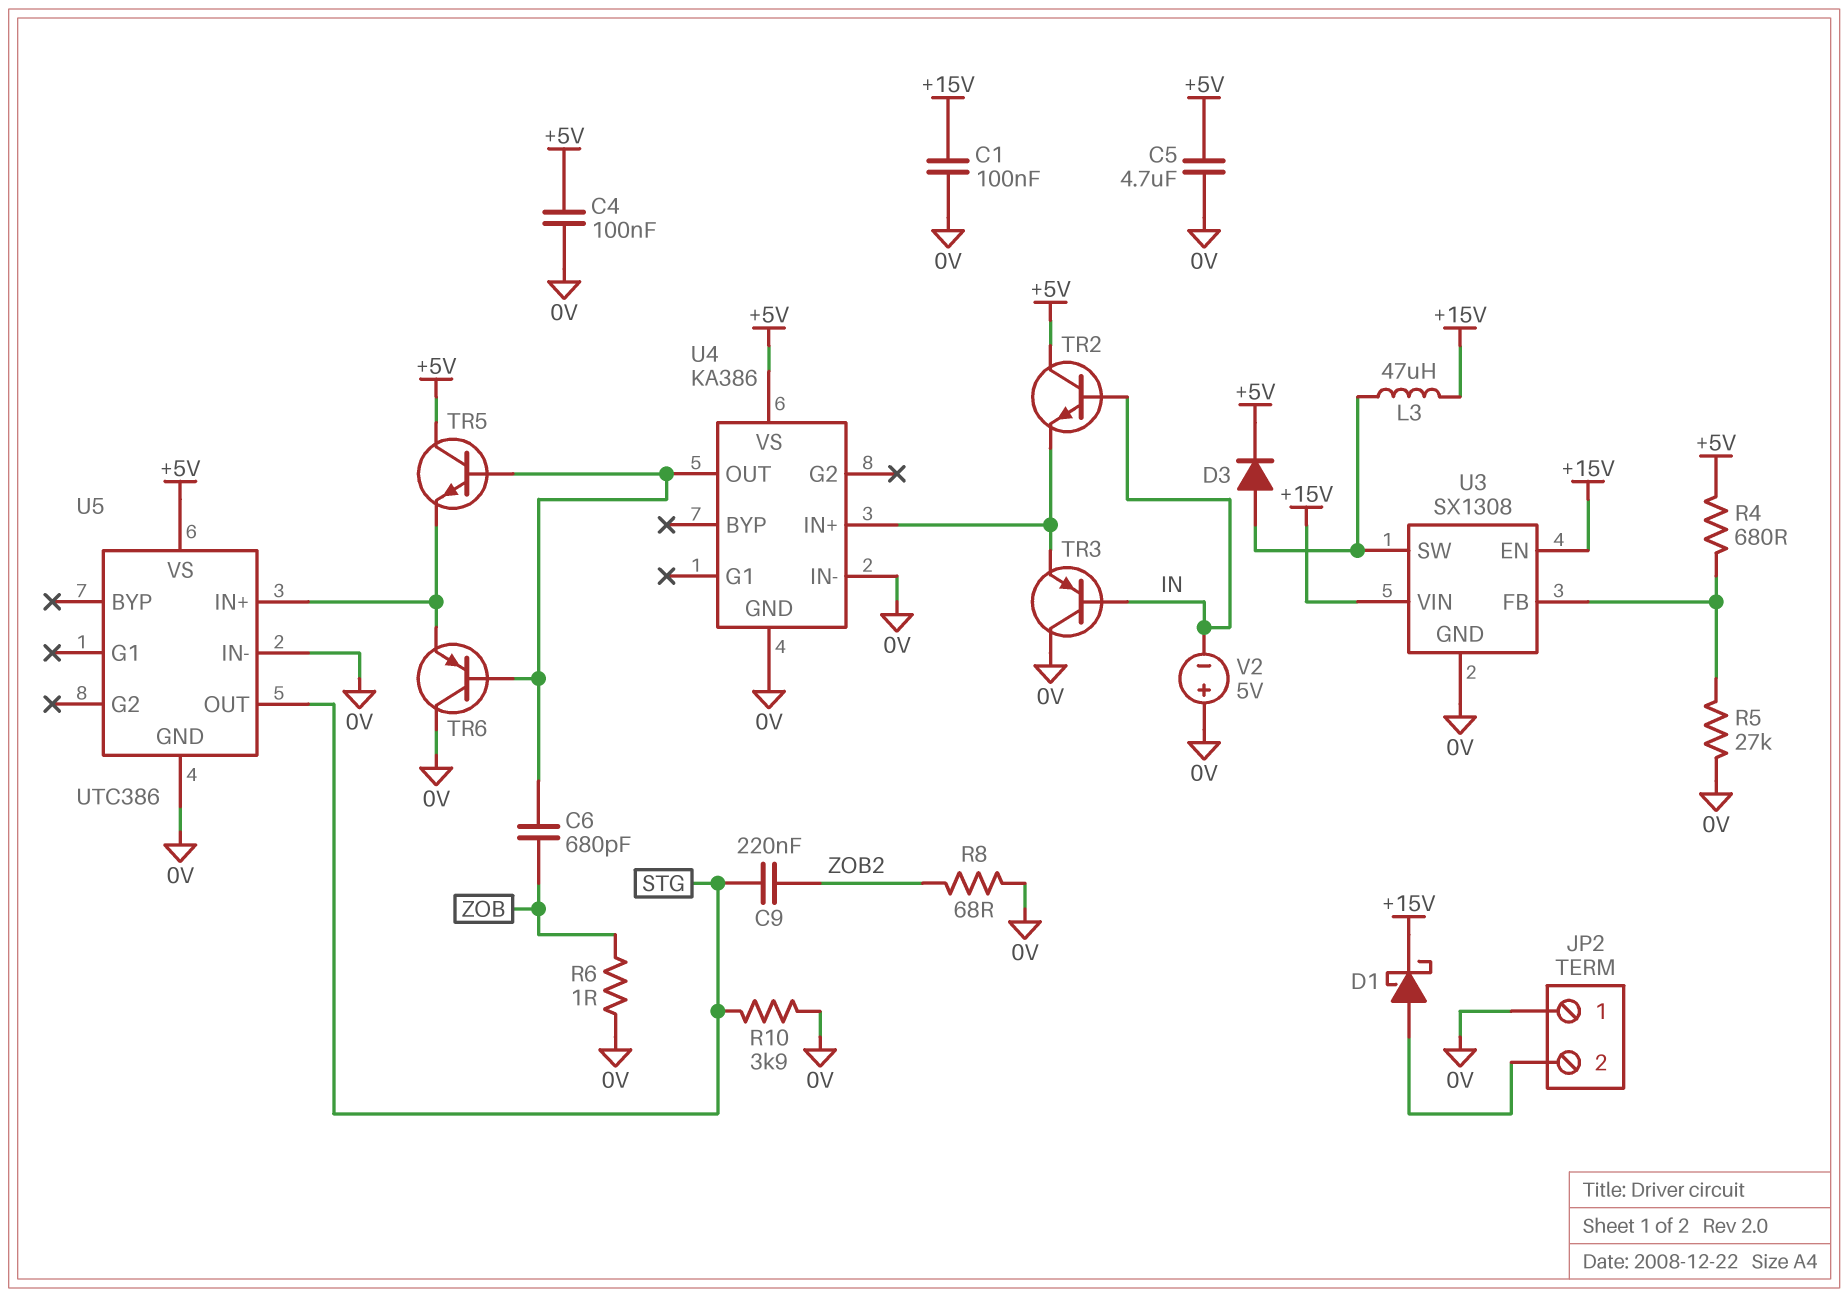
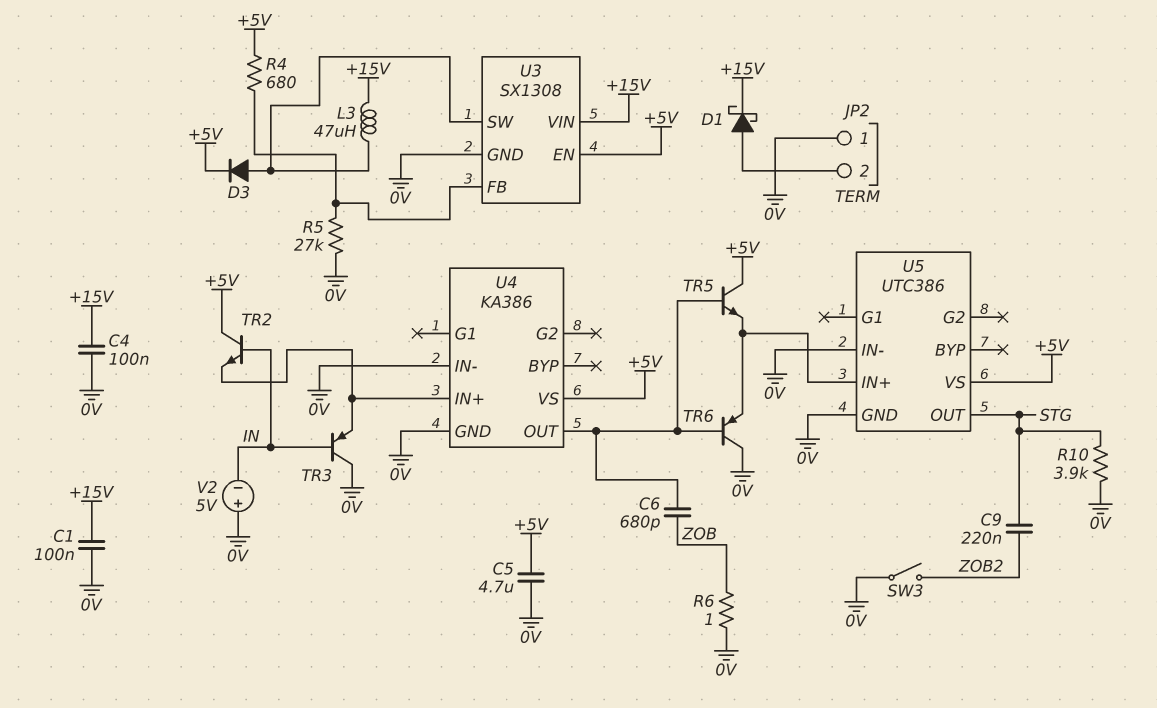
C4: 100nF (+5V, 0V) -> 100nF (+15V, 0V)
R8: 68 (0V, ZOB2) -> none
SW3: none -> switch (0V, ZOB2)
U3 pin EN: +15V -> +5V

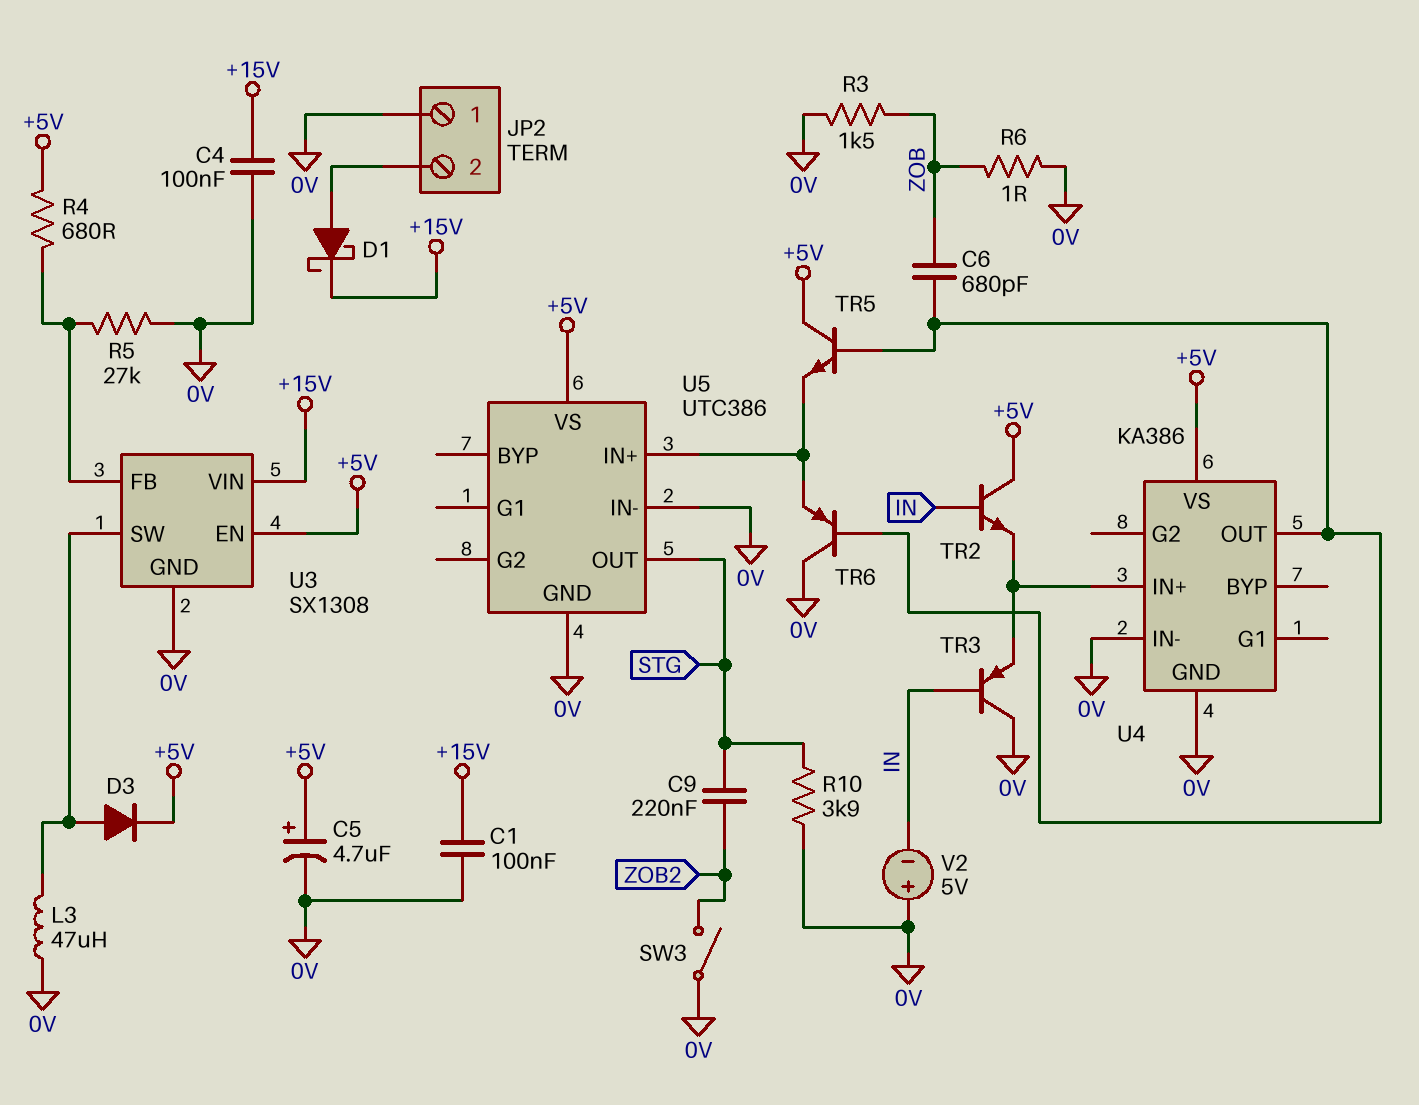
C5: 4.7uF (+5V, 0V) -> 4.7uF (plus +5V, minus 0V)
L3: 47uH (+15V, U3/SW) -> 47uH (0V, U3/SW)
R3: none -> 1.5k (0V, ZOB)

